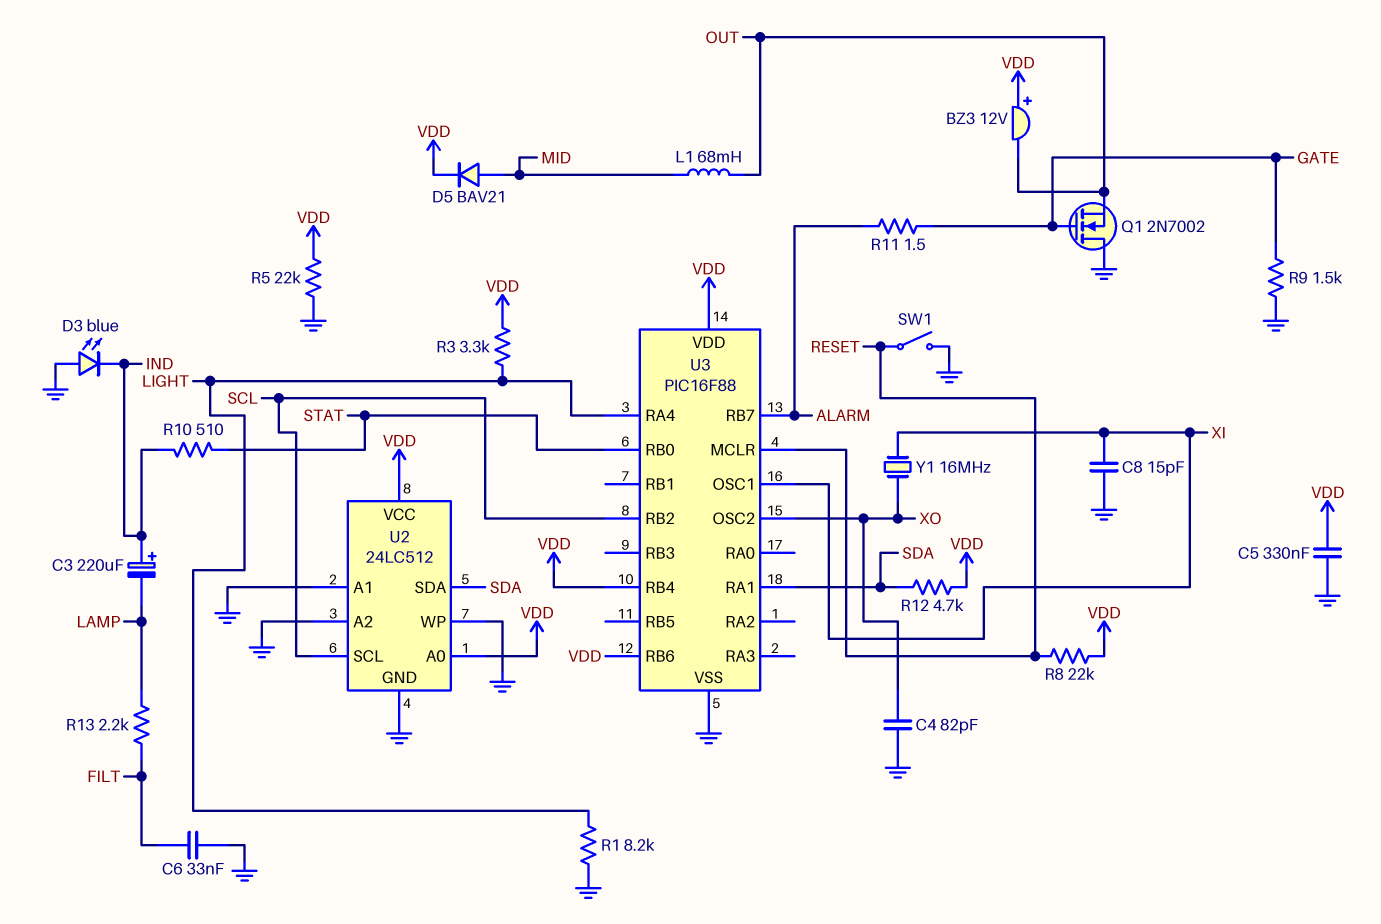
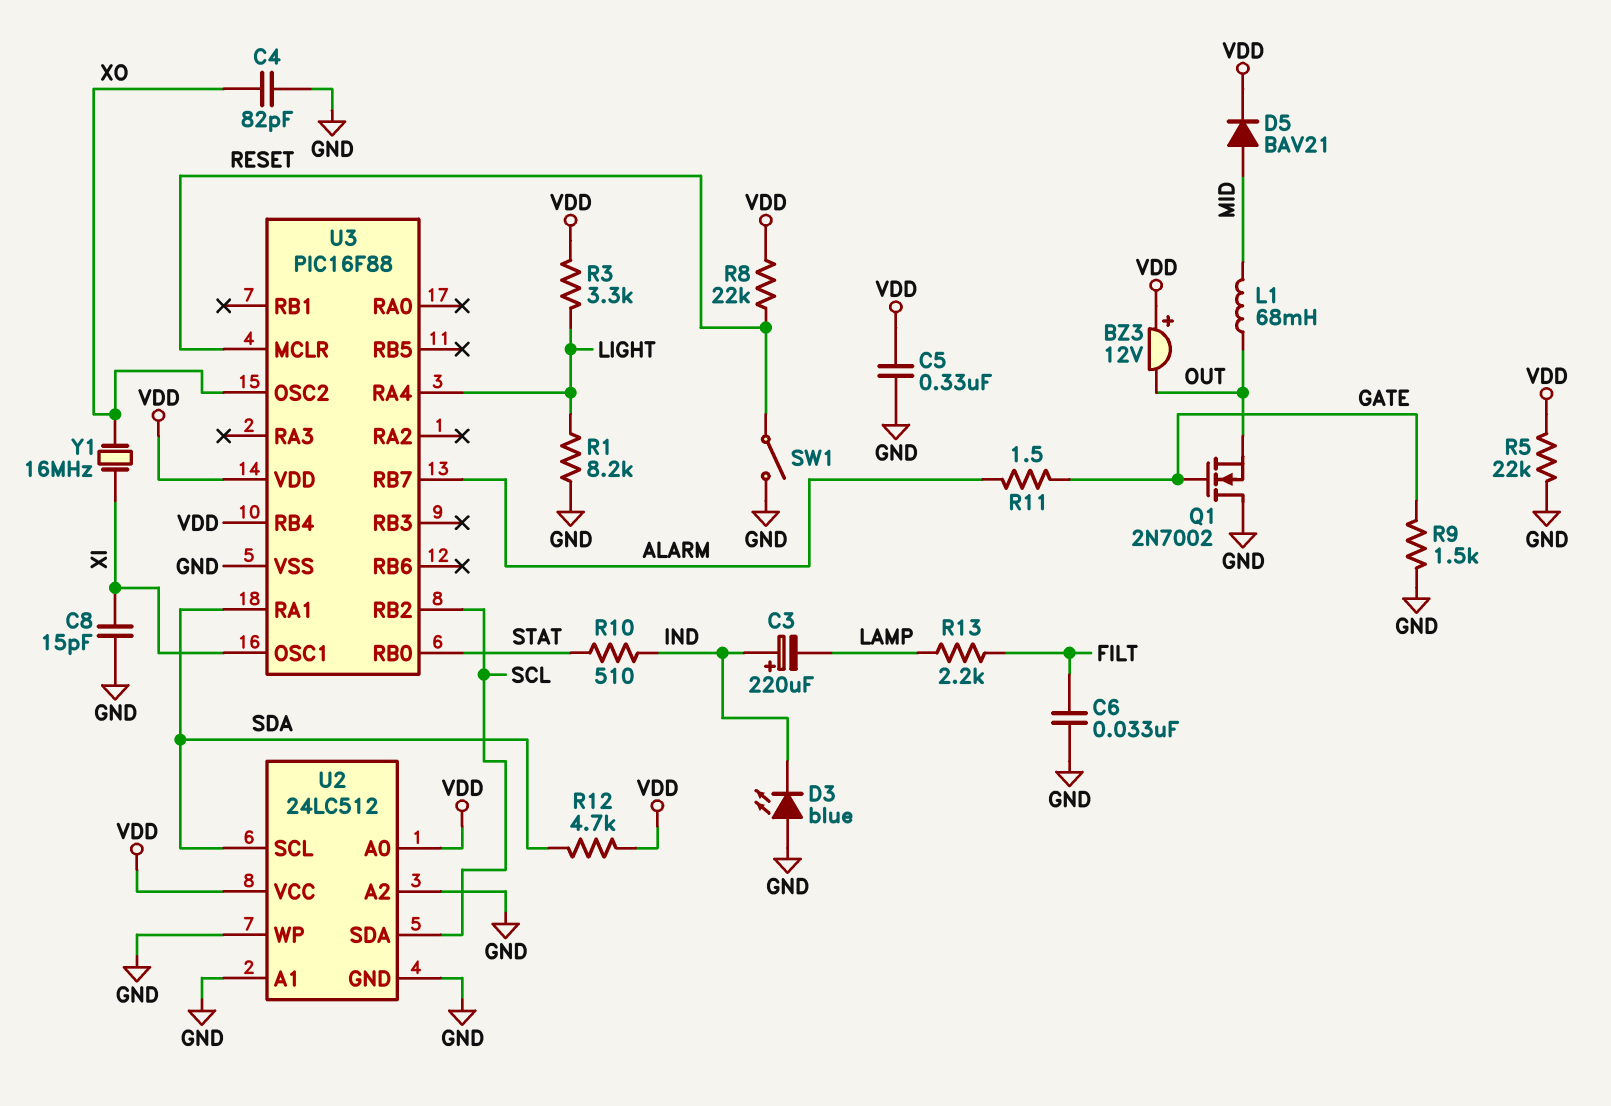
U2 pin SCL: SCL -> SDA
U2 pin SDA: SDA -> SCL
U3 pin RB6: VDD -> none

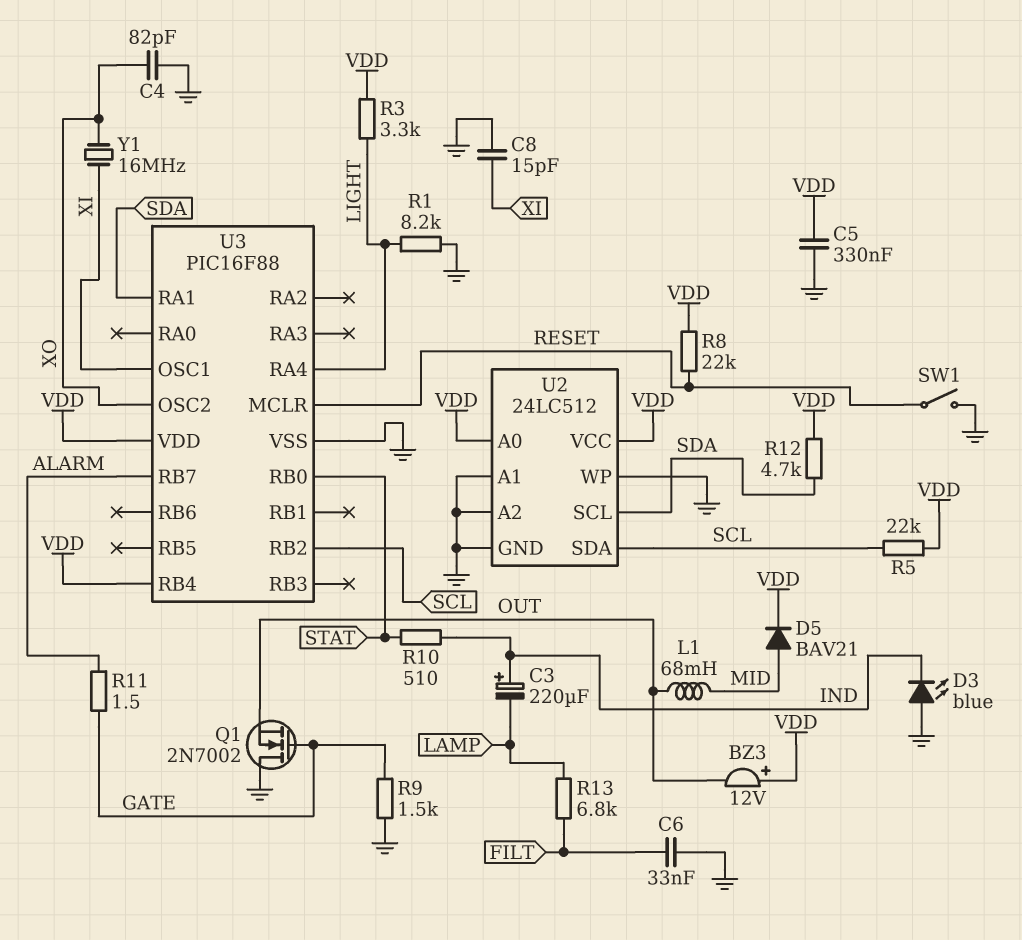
R5: 22k (GND, VDD) -> 22k (SCL, VDD)
R13: 2.2k (FILT, LAMP) -> 6.8k (FILT, LAMP)

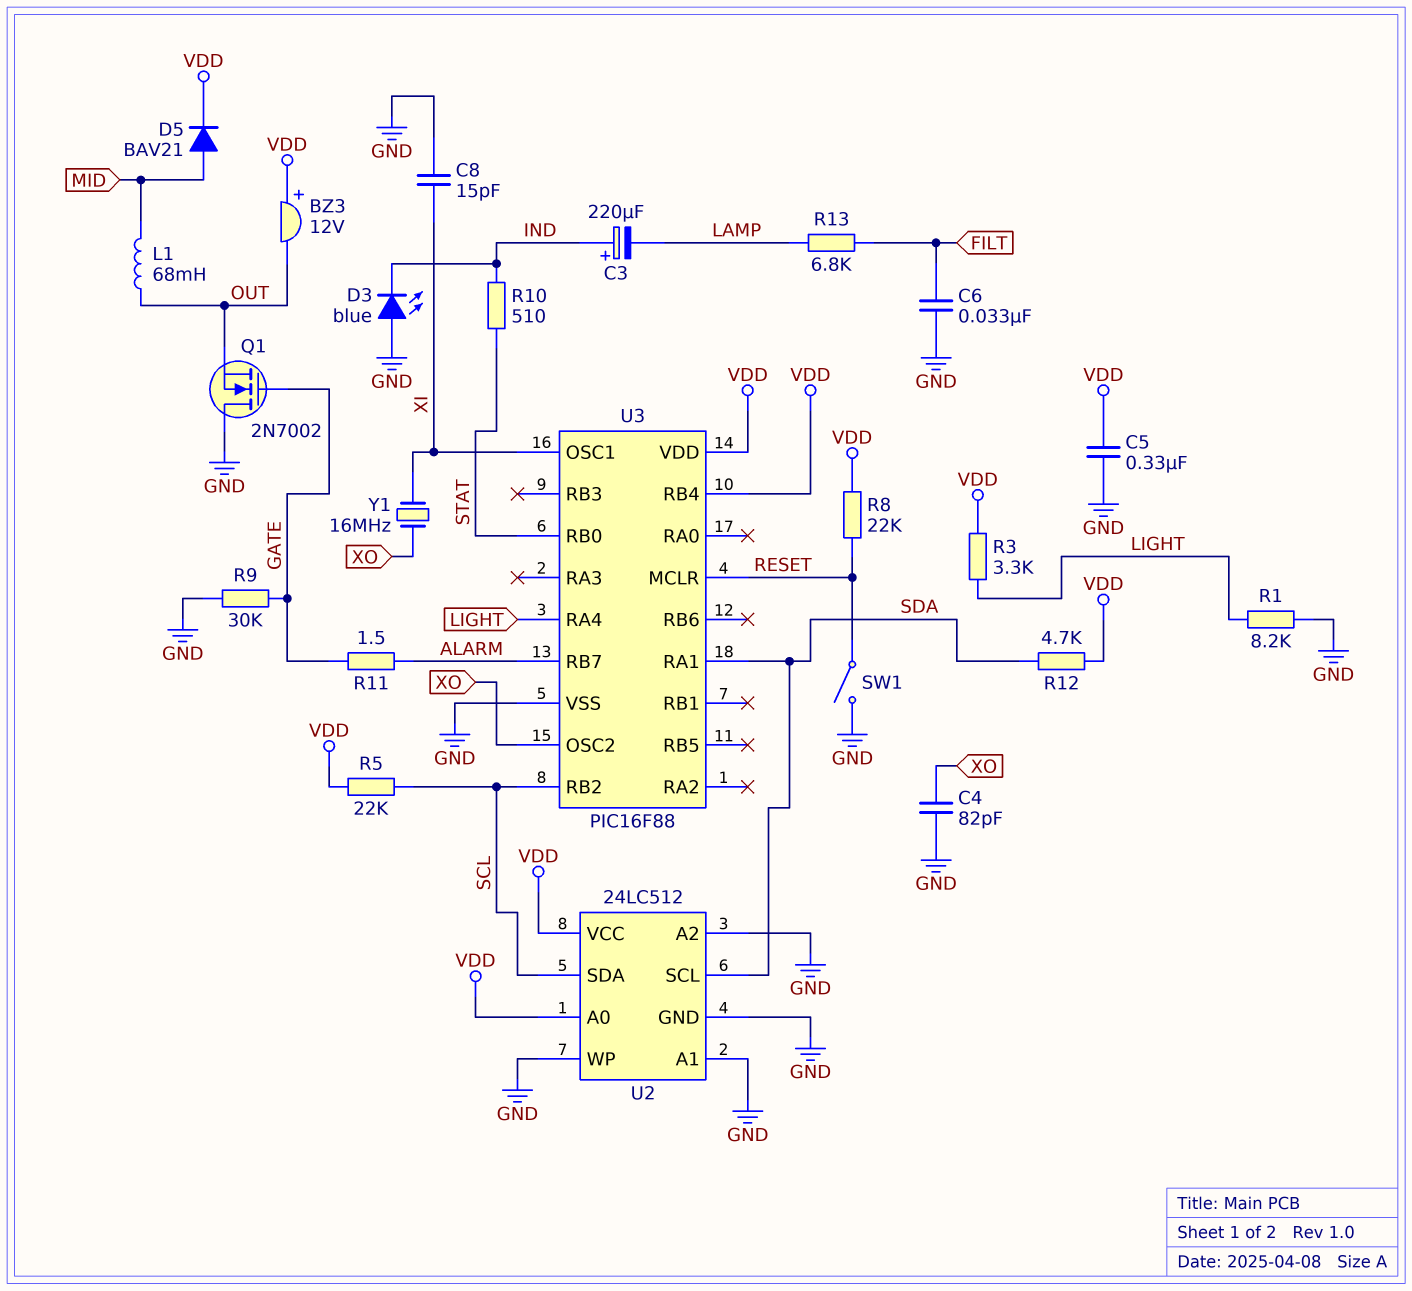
R9: 1.5k (GATE, GND) -> 30k (GATE, GND)

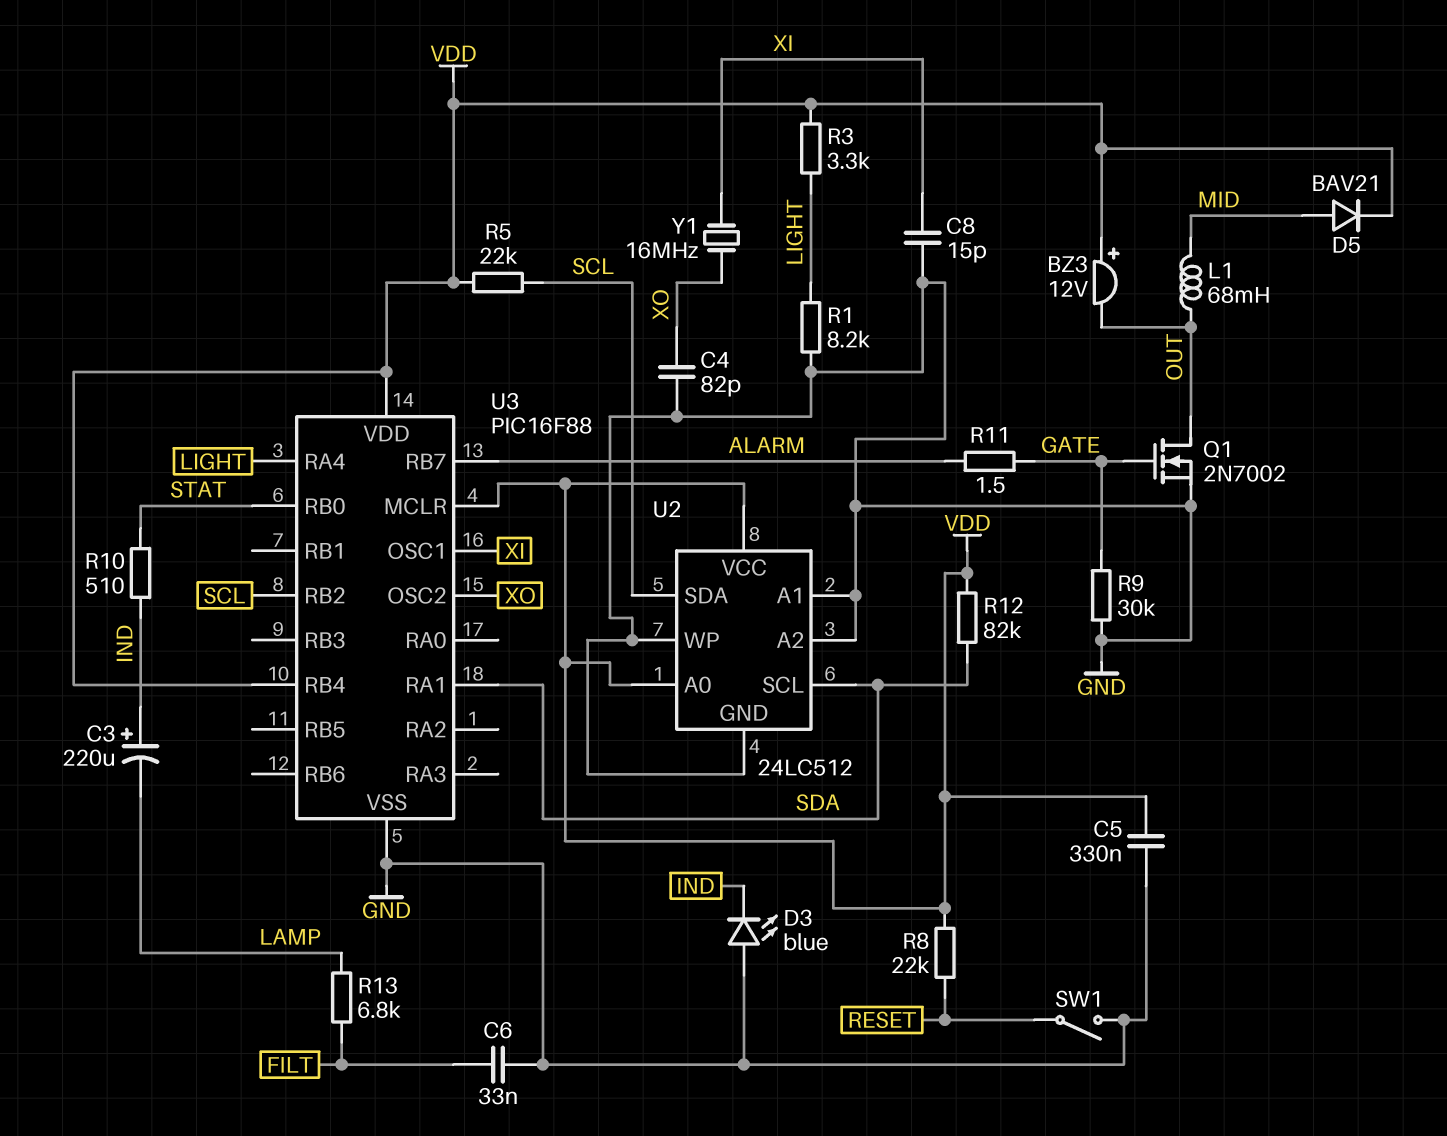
Q1: NMOS 2N7002 (G GATE, D GND, S OUT) -> NMOS 2N7002 (G GATE, D OUT, S GND)
R12: 4.7k (SDA, VDD) -> 82k (SDA, VDD)
U3 pin MCLR: RESET -> VDD

